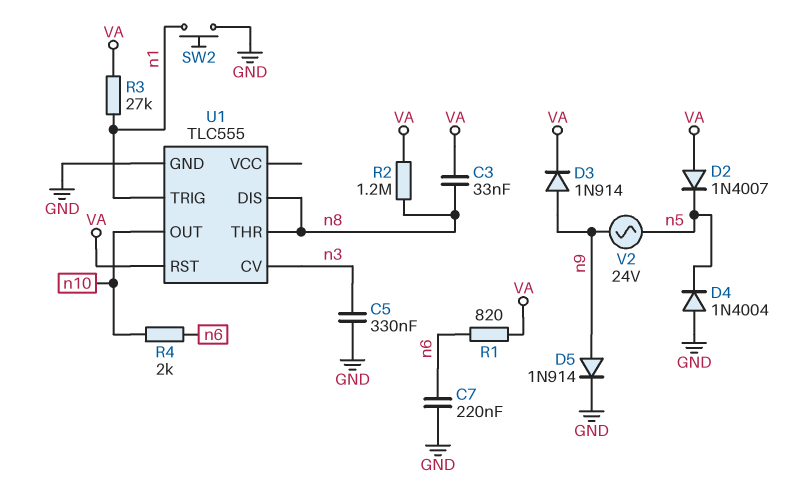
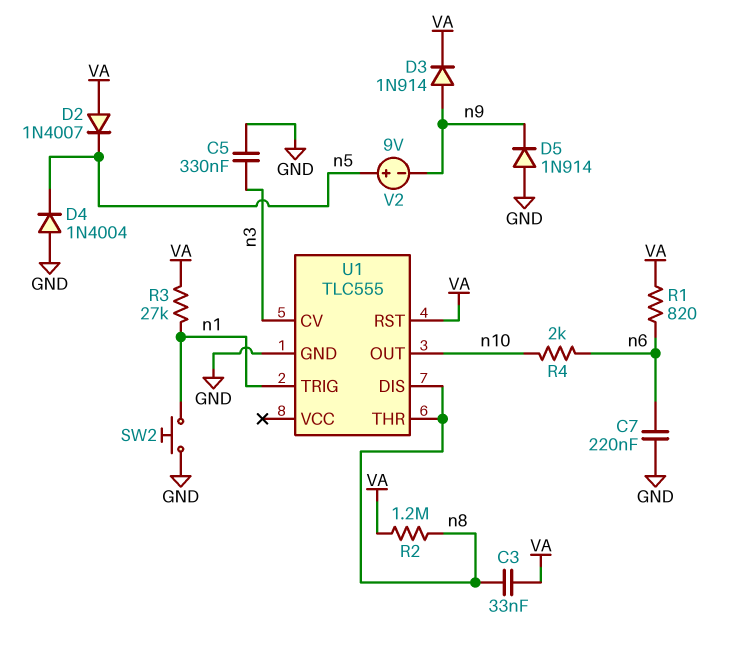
D5: diode 1N914 (A n9, K GND) -> diode 1N914 (A GND, K n9)
V2: AC 24V (n5, n9) -> 9V (plus n5, minus n9)

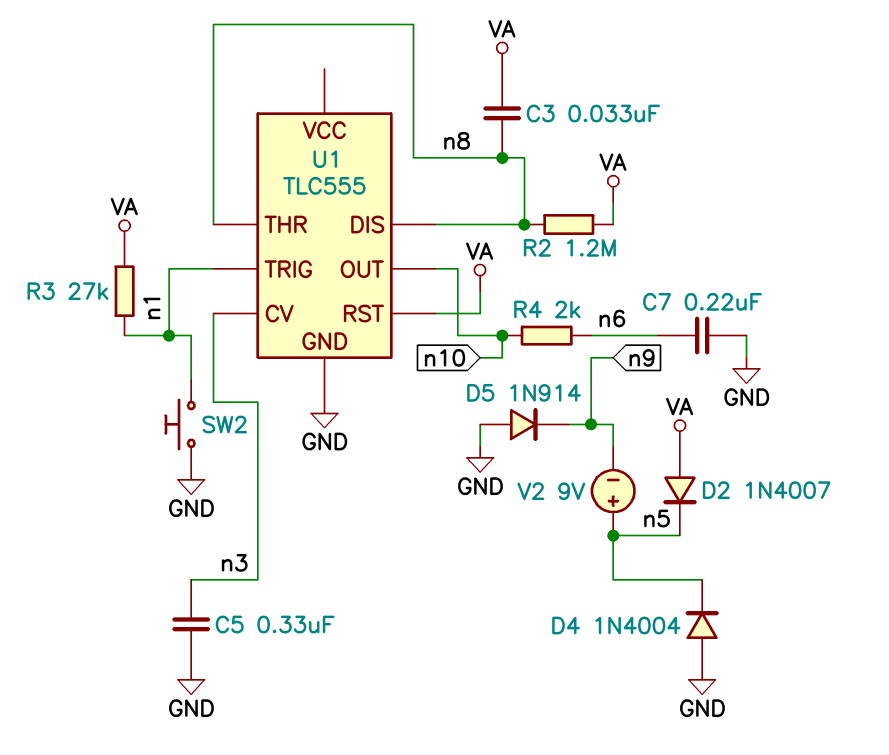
D3: diode 1N914 (A n9, K VA) -> none
R1: 820 (VA, n6) -> none

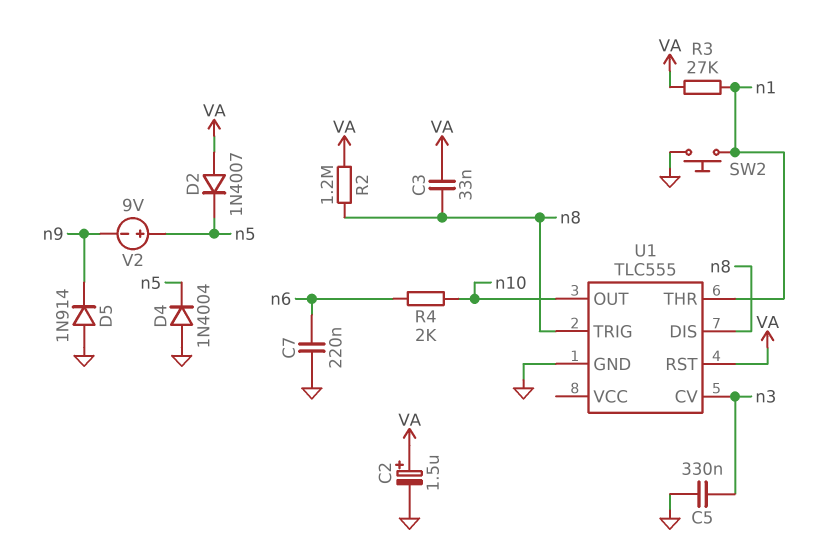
C2: none -> 1.5uF (plus VA, minus GND)
U1 pin THR: n8 -> n1
U1 pin TRIG: n1 -> n8

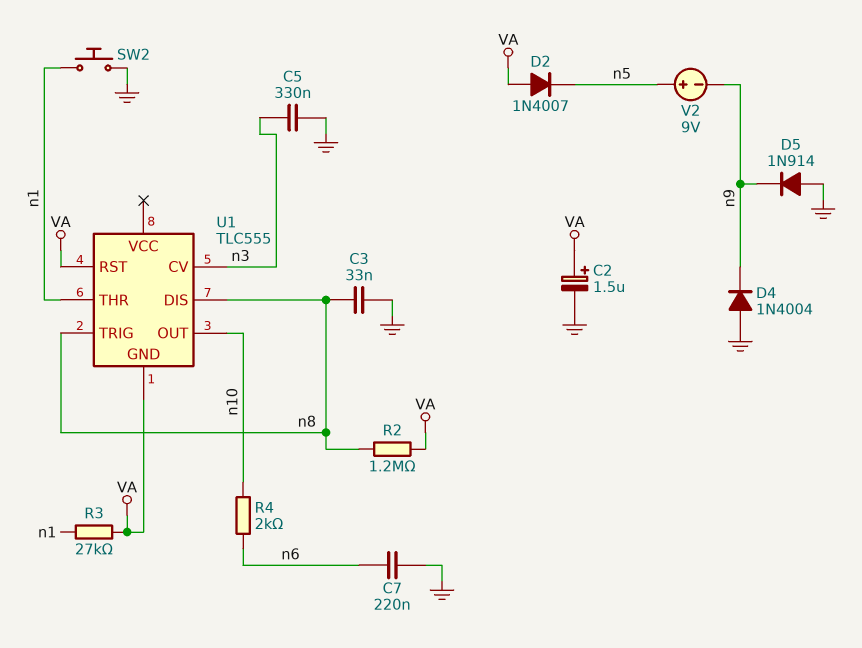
C3: 33nF (VA, n8) -> 33nF (GND, n8)
D4: diode 1N4004 (A GND, K n5) -> diode 1N4004 (A GND, K n9)
U1 pin GND: GND -> VA

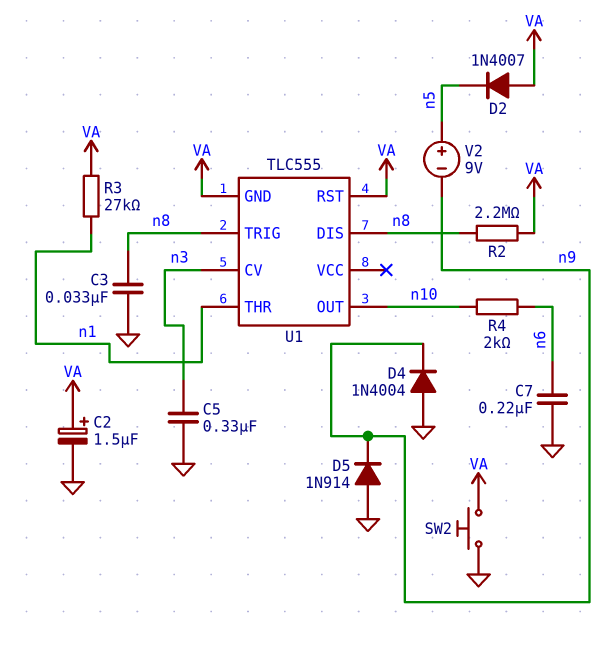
R2: 1.2M (VA, n8) -> 2.2M (VA, n8)
SW2: button (GND, n1) -> button (GND, VA)

